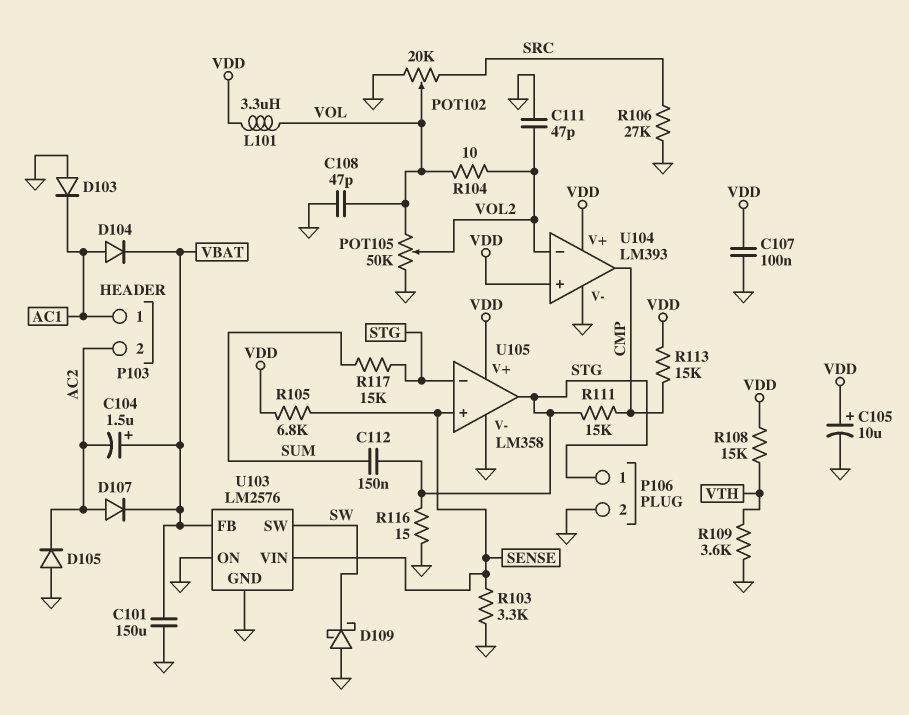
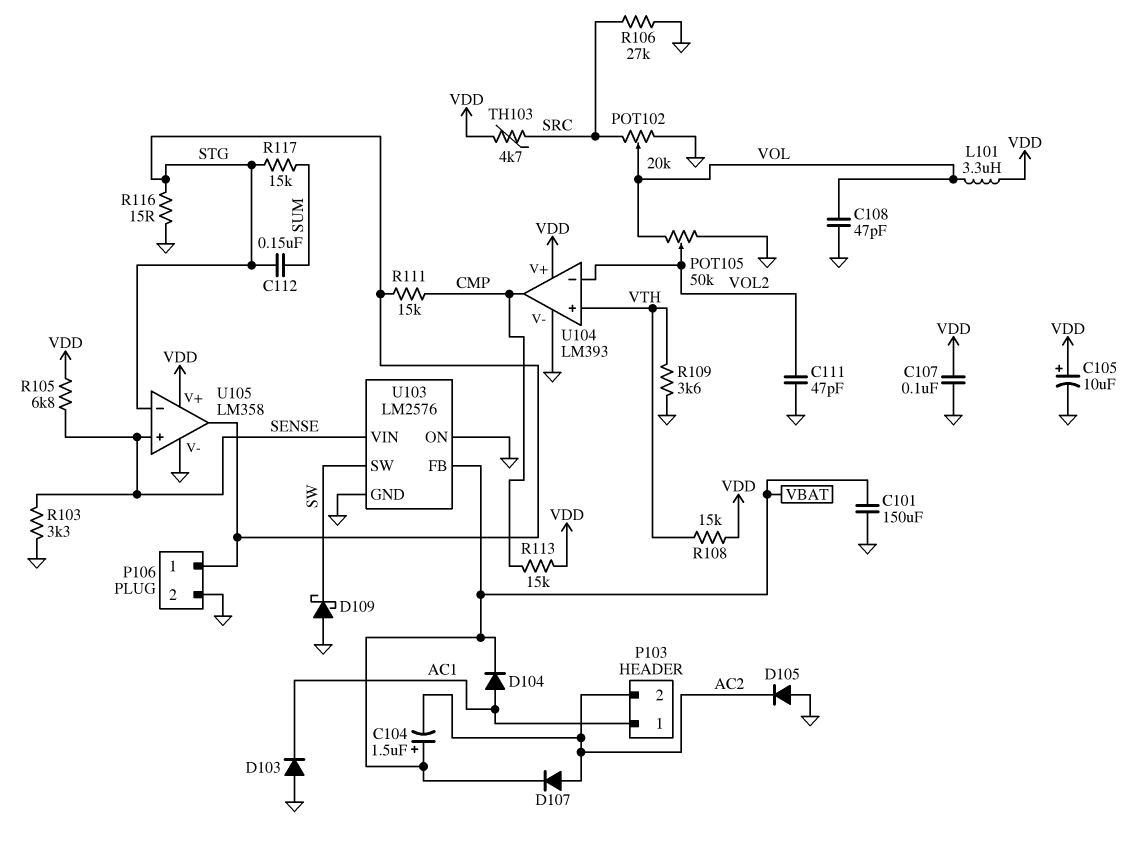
R104: 10 (VOL, VOL2) -> none
TH103: none -> 4.7k (SRC, VDD)
U104 pin in+: VDD -> VTH

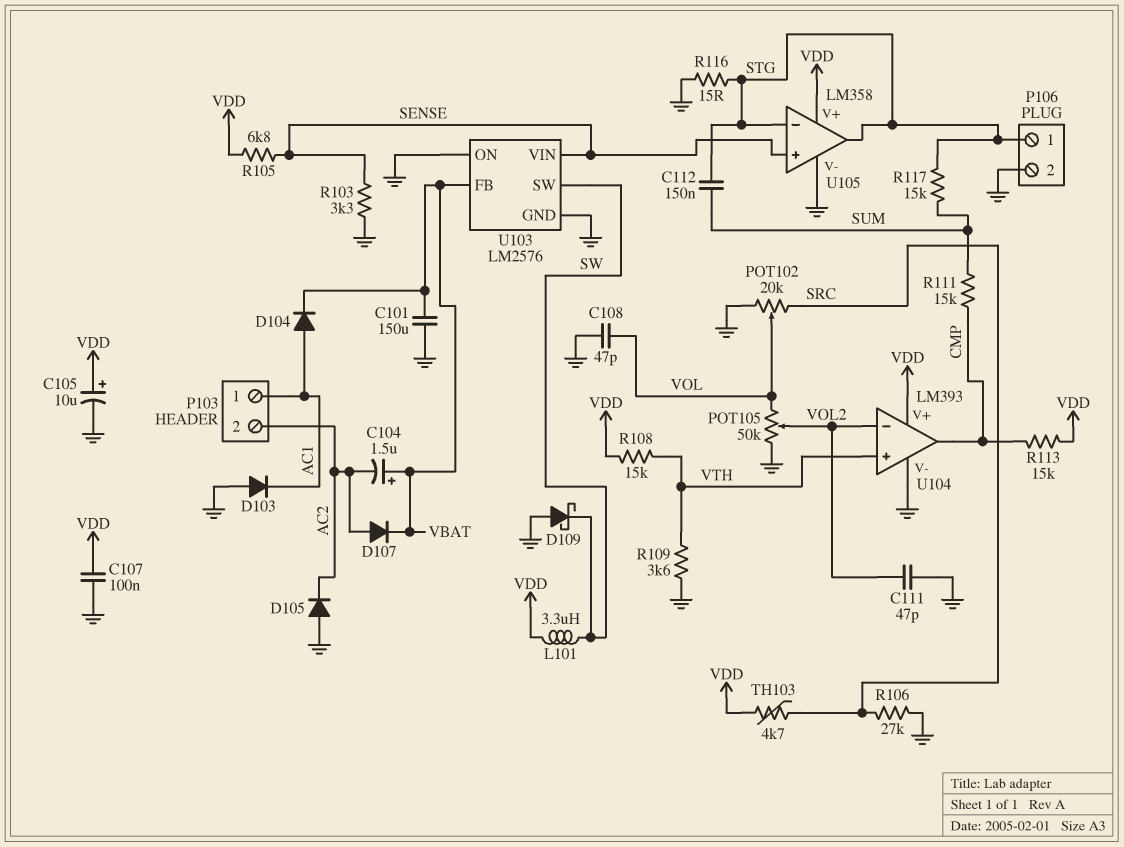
L101: 3.3uH (VDD, VOL) -> 3.3uH (SW, VDD)
R111: 15k (CMP, STG) -> 15k (CMP, SUM)

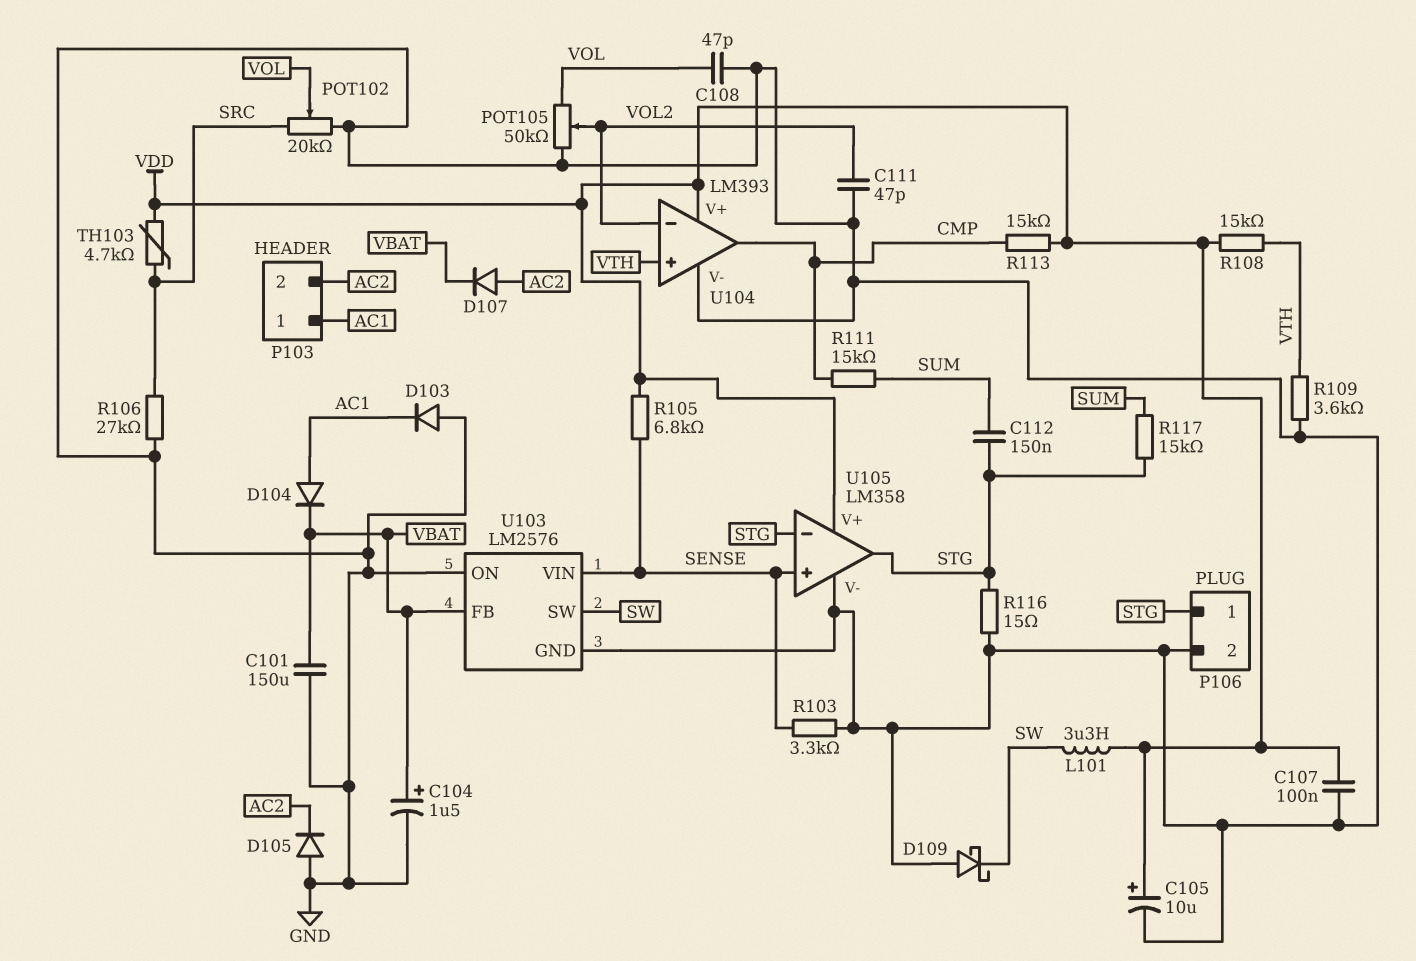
C104: 1.5uF (plus VBAT, minus AC2) -> 1.5uF (plus VBAT, minus GND)

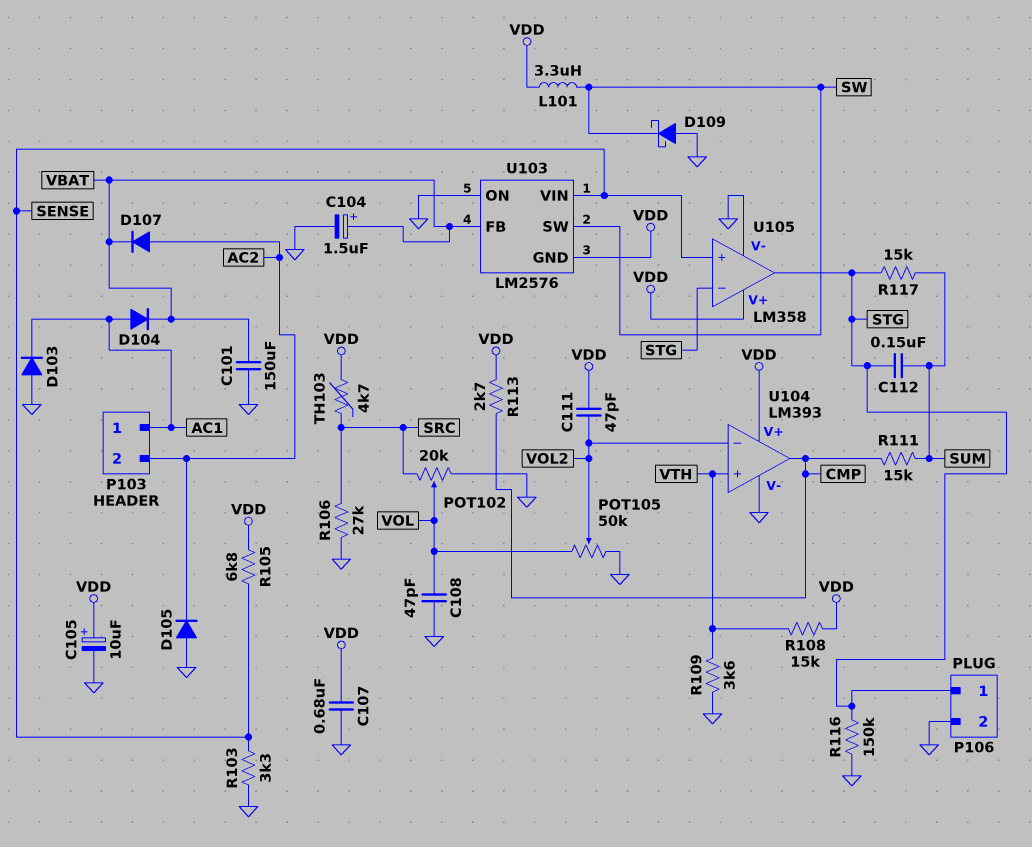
C107: 100nF (GND, VDD) -> 680nF (GND, VDD)
C111: 47pF (GND, VOL2) -> 47pF (VDD, VOL2)
R113: 15k (CMP, VDD) -> 2.7k (CMP, VDD)
R116: 15 (GND, STG) -> 150k (GND, STG)
U103 pin GND: GND -> VDD

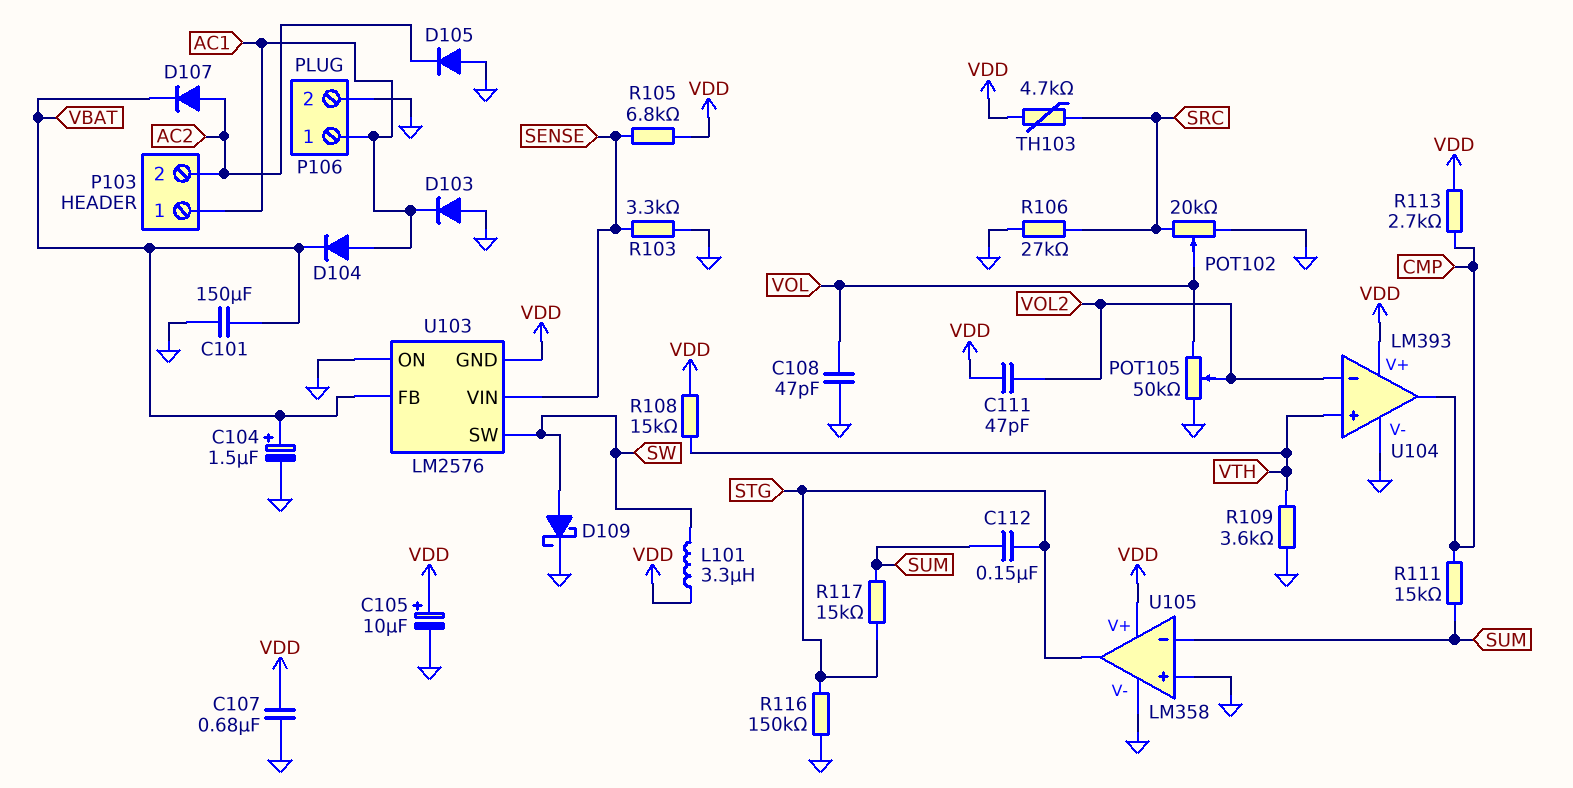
D109: schottky (A GND, K SW) -> schottky (A SW, K GND)
P106 pin 1: STG -> AC1
U105 pin in+: SENSE -> GND
U105 pin in-: STG -> SUM

